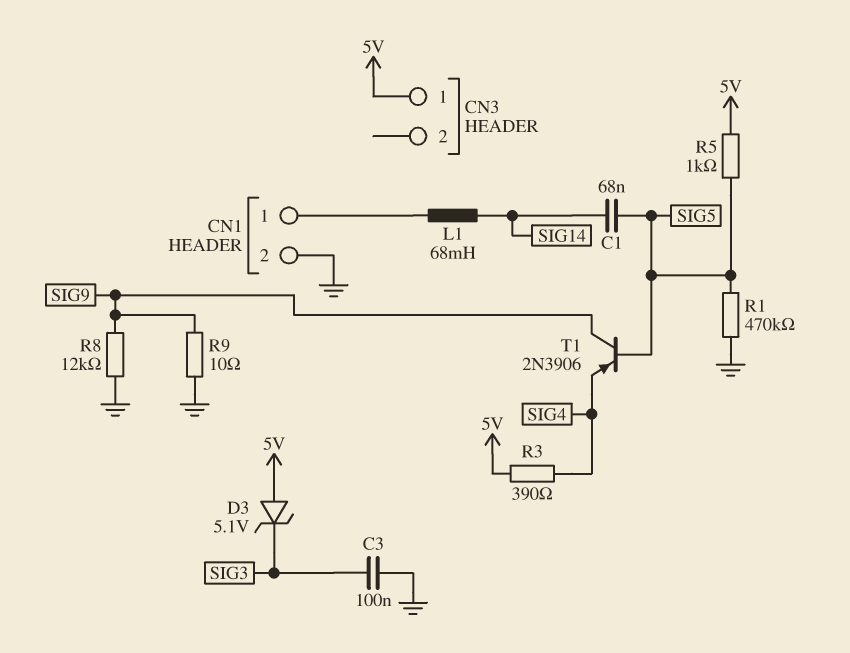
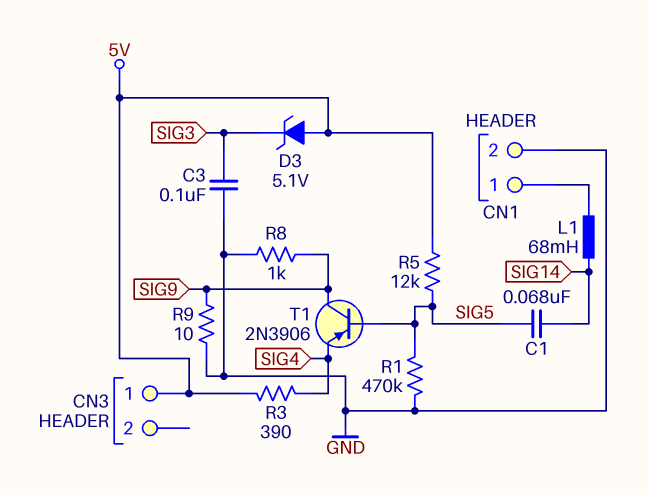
R5: 1k (5V, SIG5) -> 12k (5V, SIG5)
R8: 12k (GND, SIG9) -> 1k (GND, SIG9)

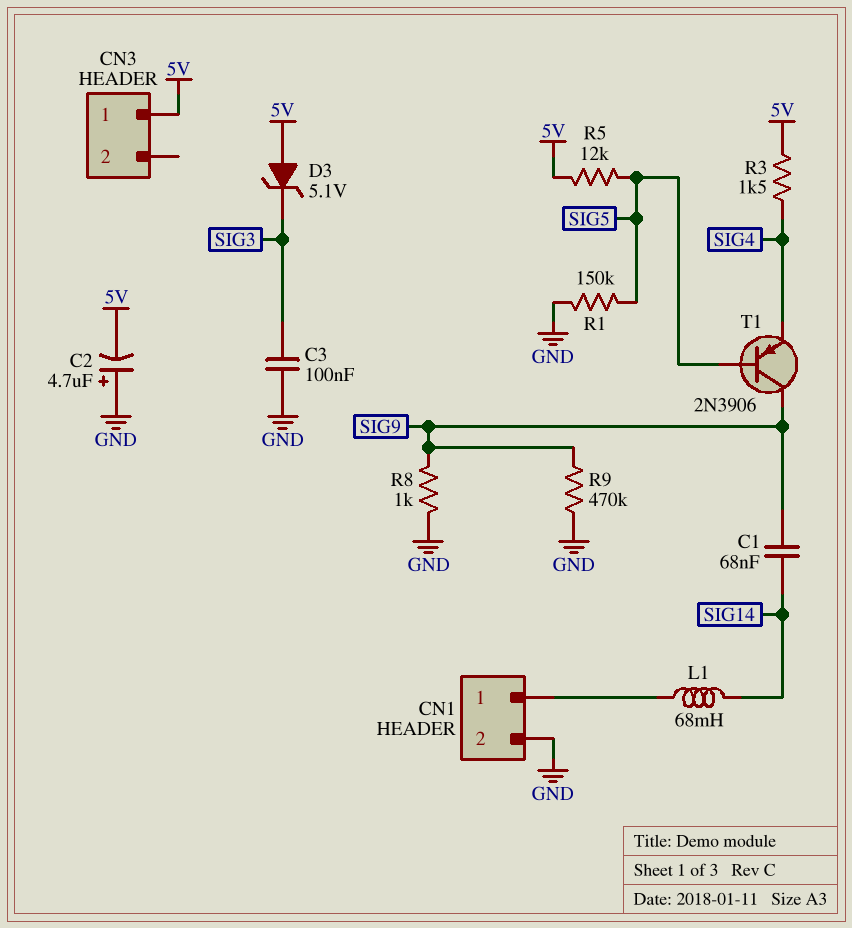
C1: 68nF (SIG5, SIG14) -> 68nF (SIG9, SIG14)
C2: none -> 4.7uF (plus GND, minus 5V)
R1: 470k (GND, SIG5) -> 150k (GND, SIG5)
R3: 390 (5V, SIG4) -> 1.5k (5V, SIG4)
R9: 10 (GND, SIG9) -> 470k (GND, SIG9)

